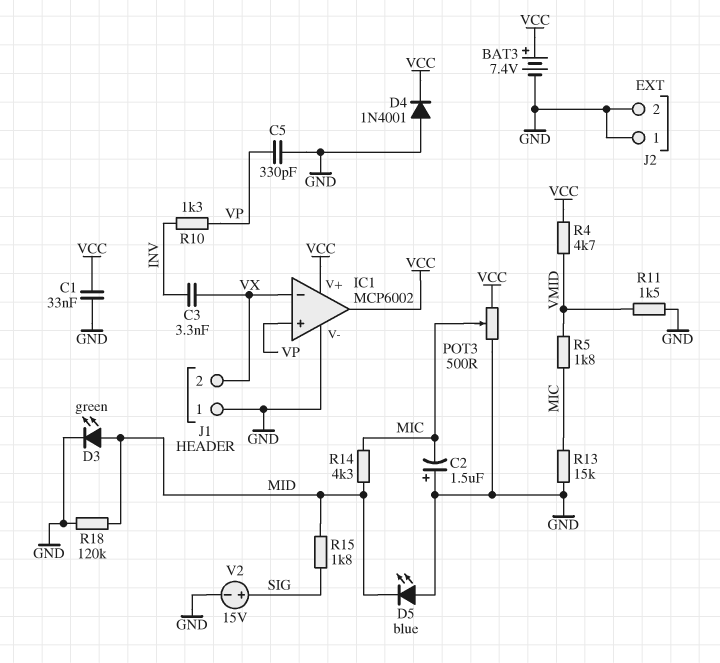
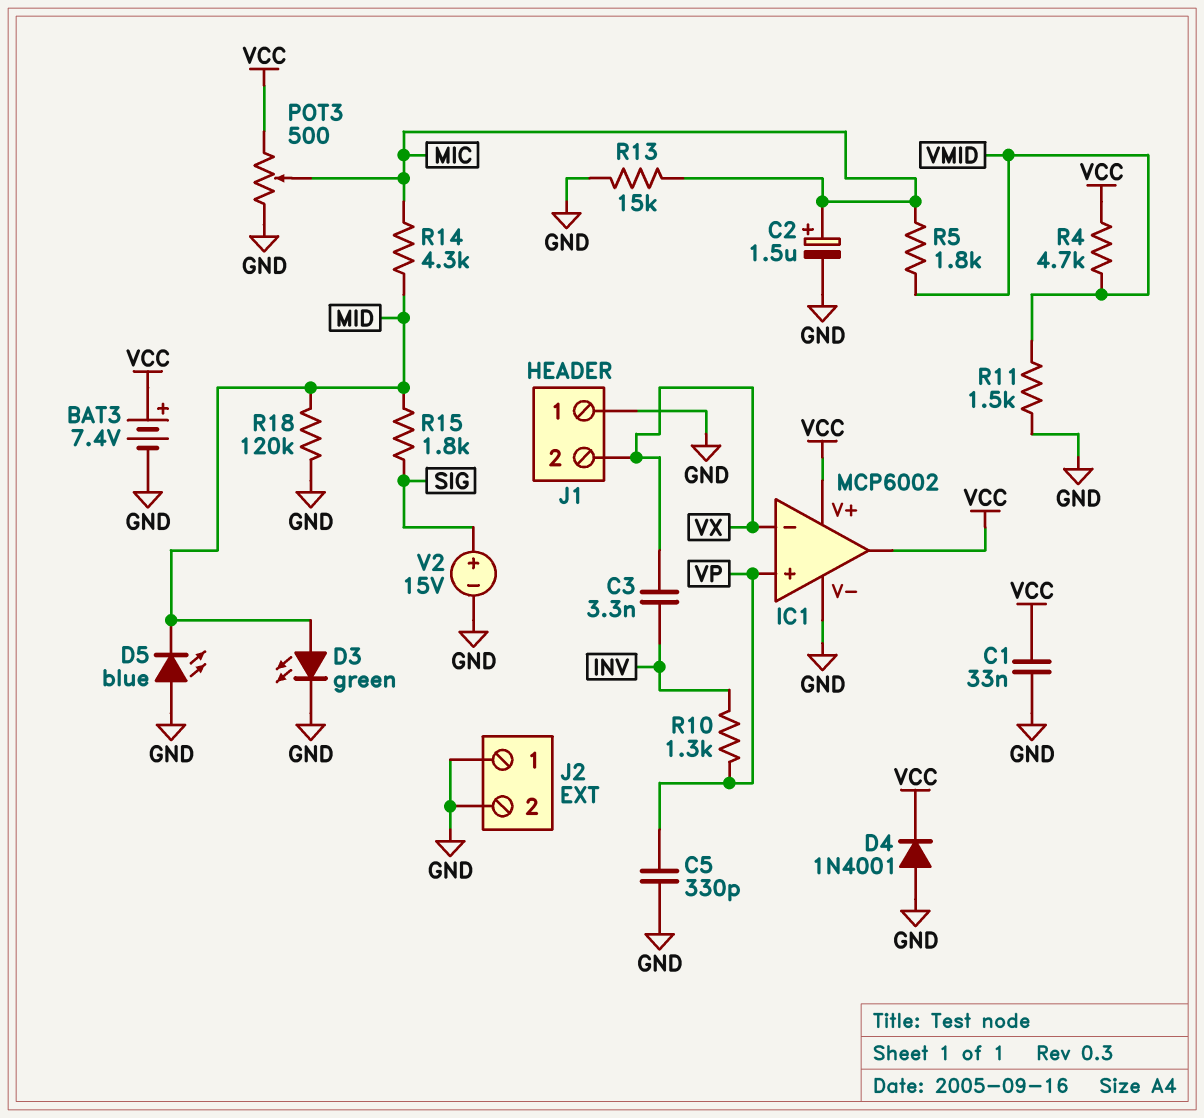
C2: 1.5uF (plus GND, minus MIC) -> 1.5uF (plus MIC, minus GND)

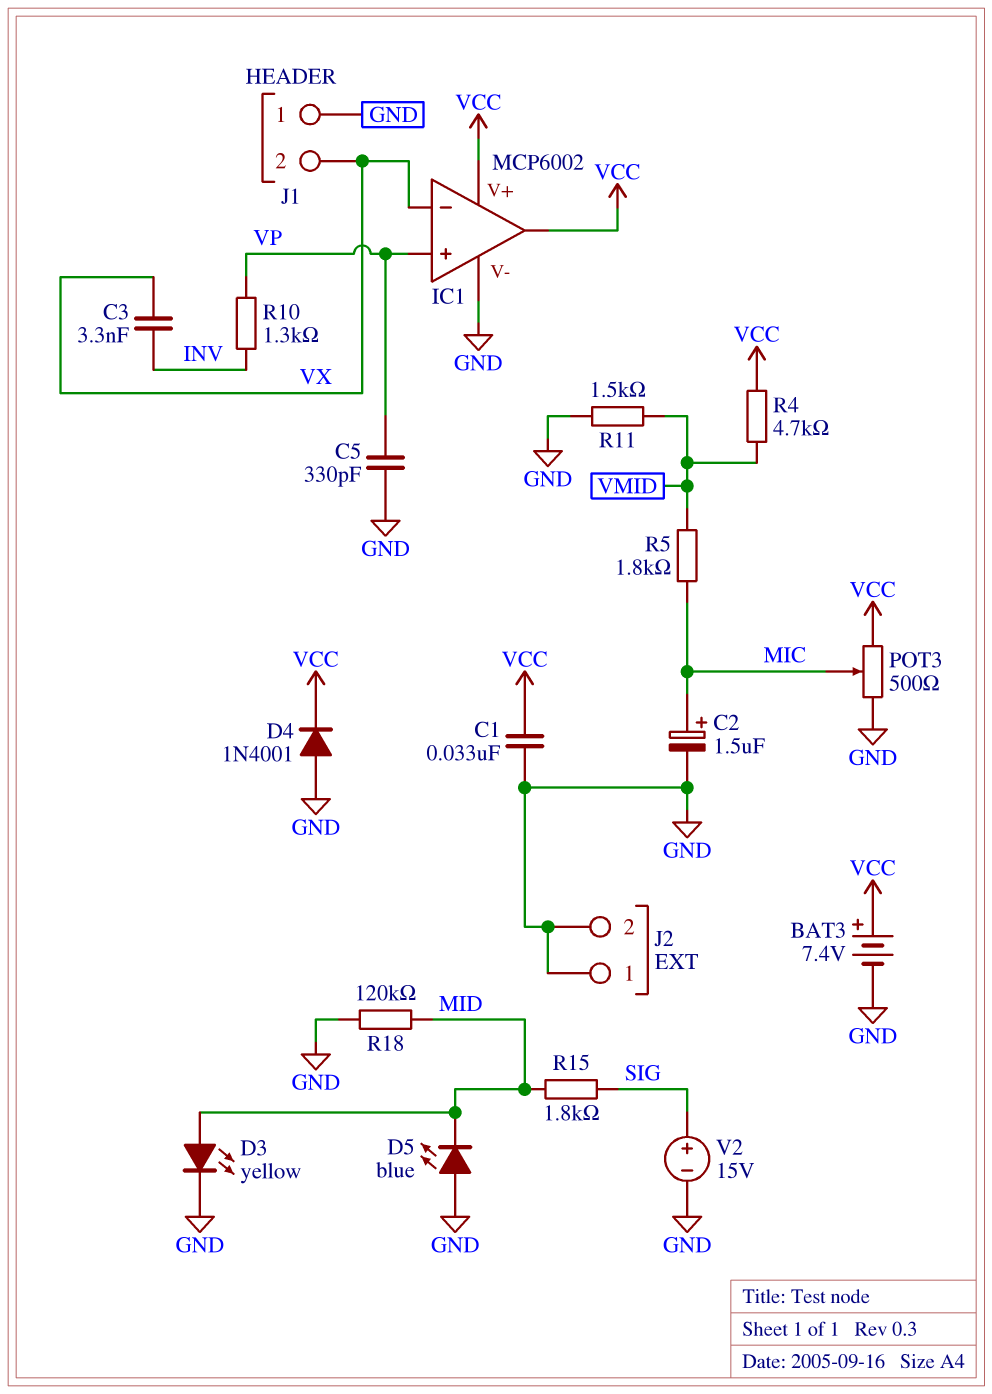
D3: LED green (A MID, K GND) -> LED yellow (A MID, K GND)
R13: 15k (GND, MIC) -> none
R14: 4.3k (MIC, MID) -> none

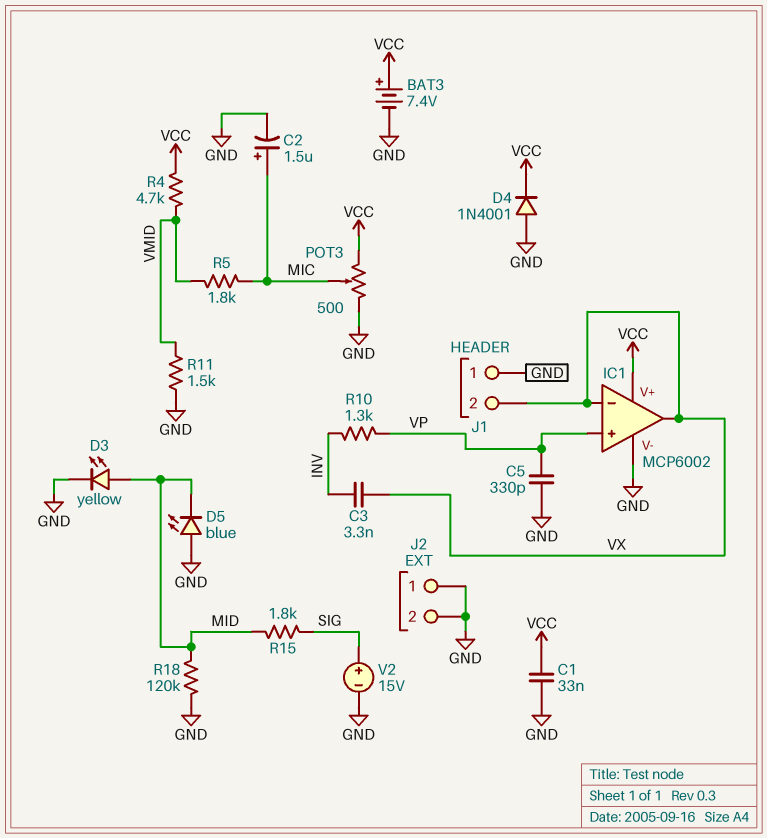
IC1 pin out: VCC -> VX

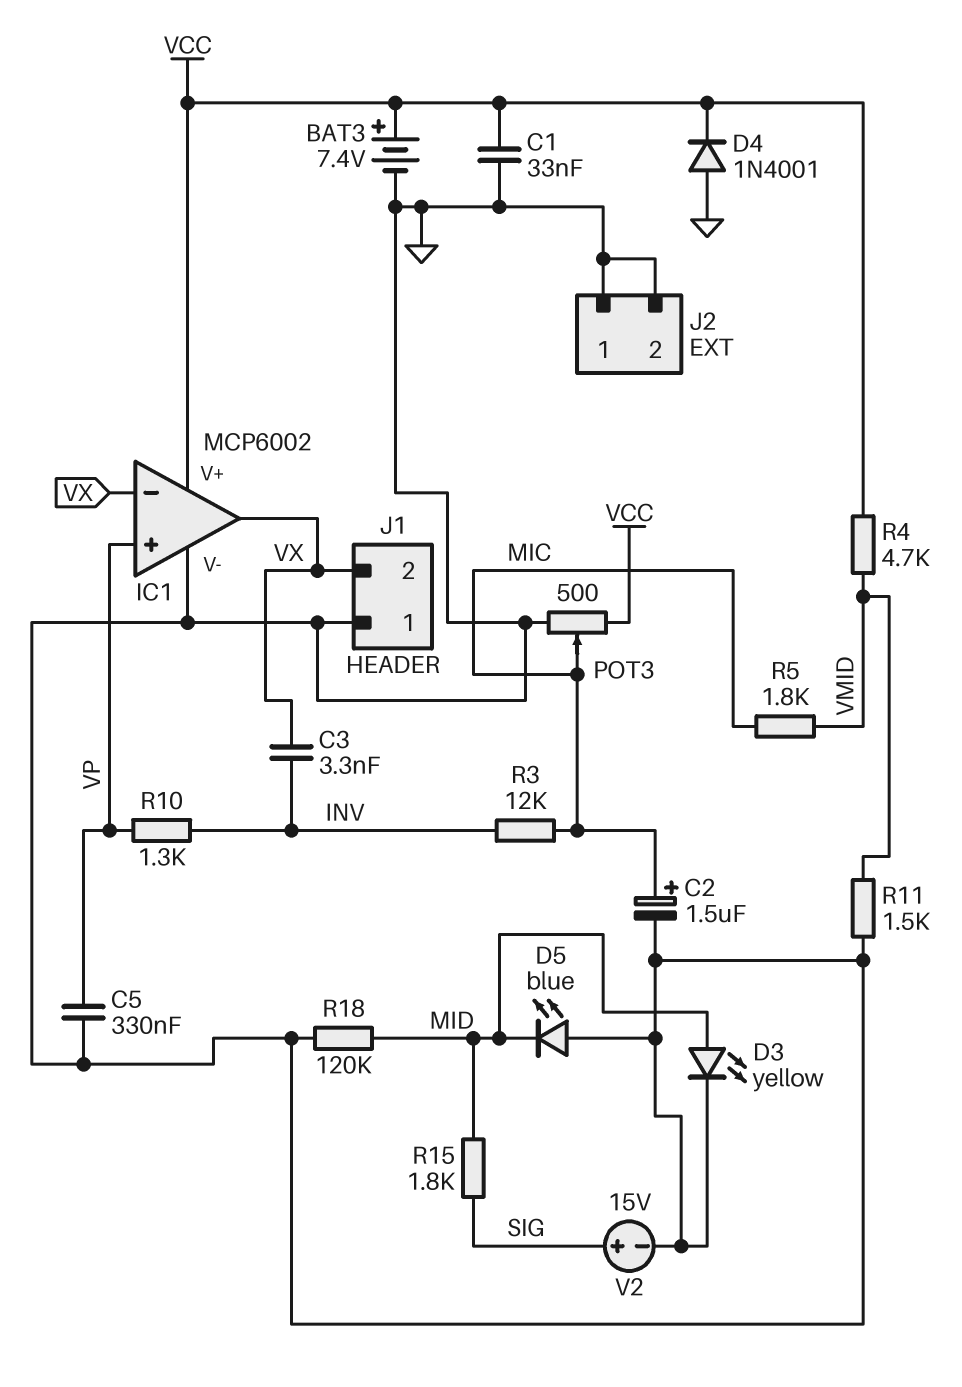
C5: 330pF (GND, VP) -> 330nF (GND, VP)
R3: none -> 12k (INV, MIC)

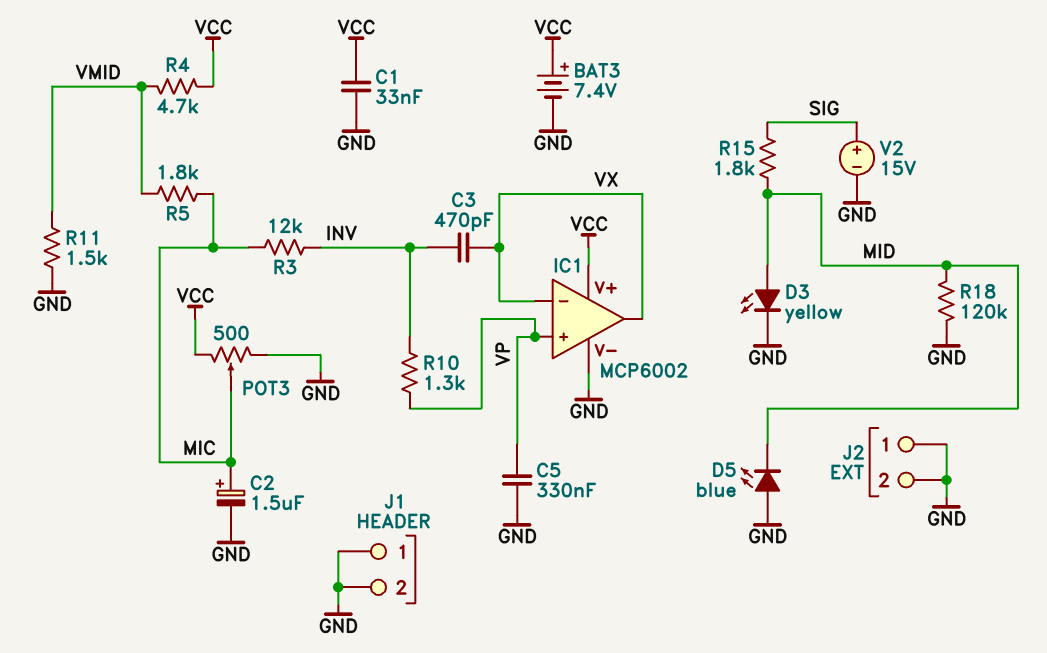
C3: 3.3nF (INV, VX) -> 470pF (INV, VX)
D4: diode 1N4001 (A GND, K VCC) -> none
J1 pin 2: VX -> GND

